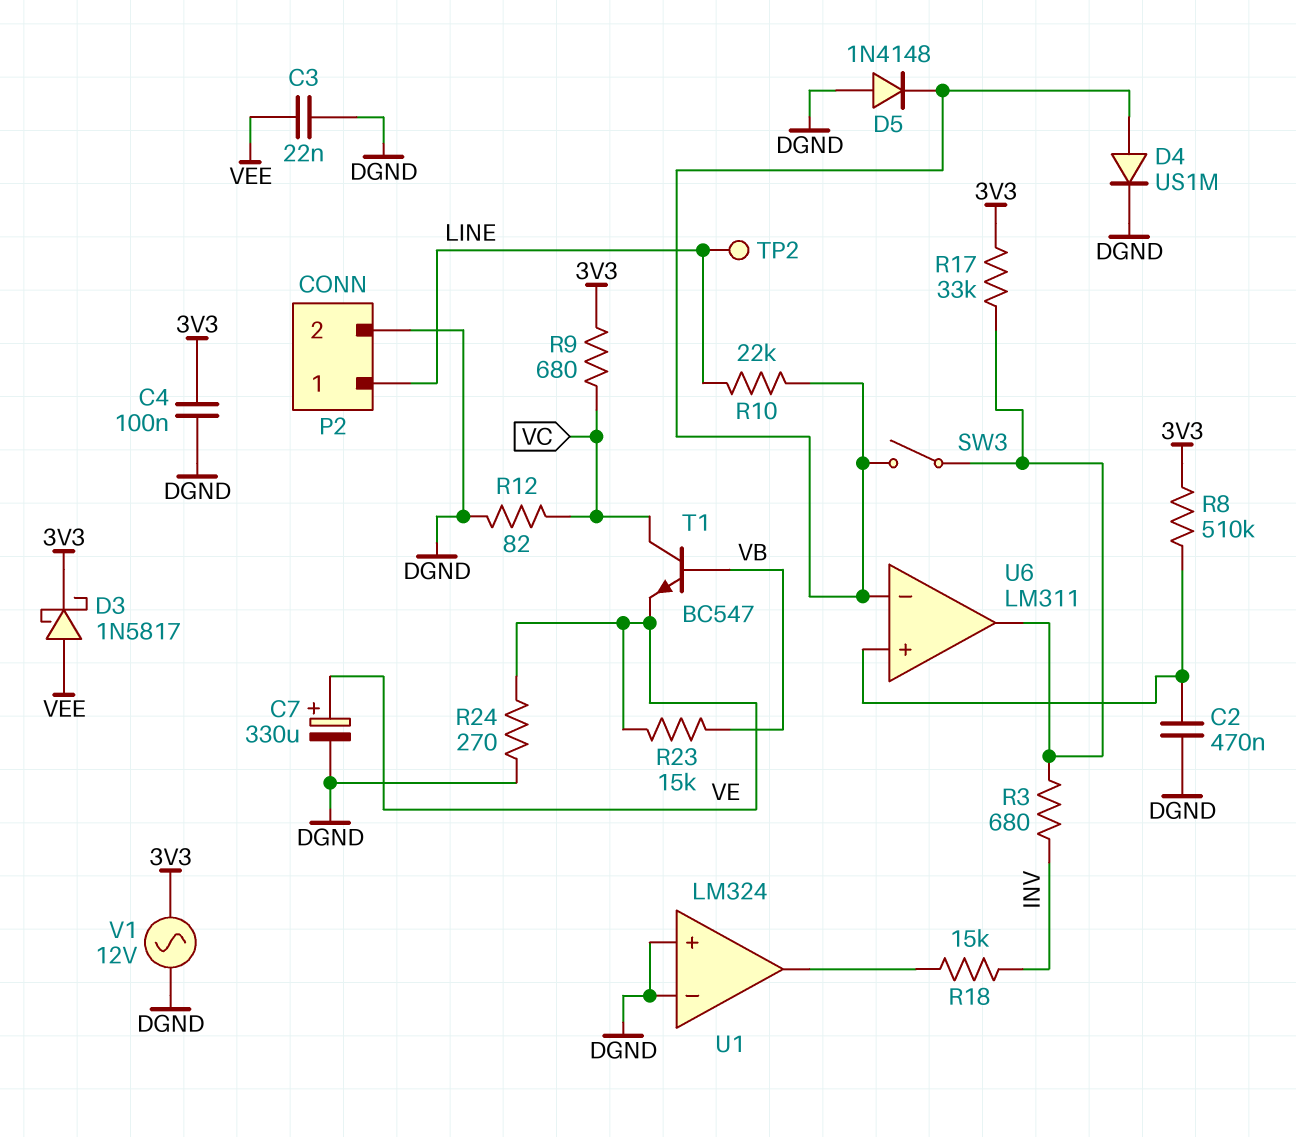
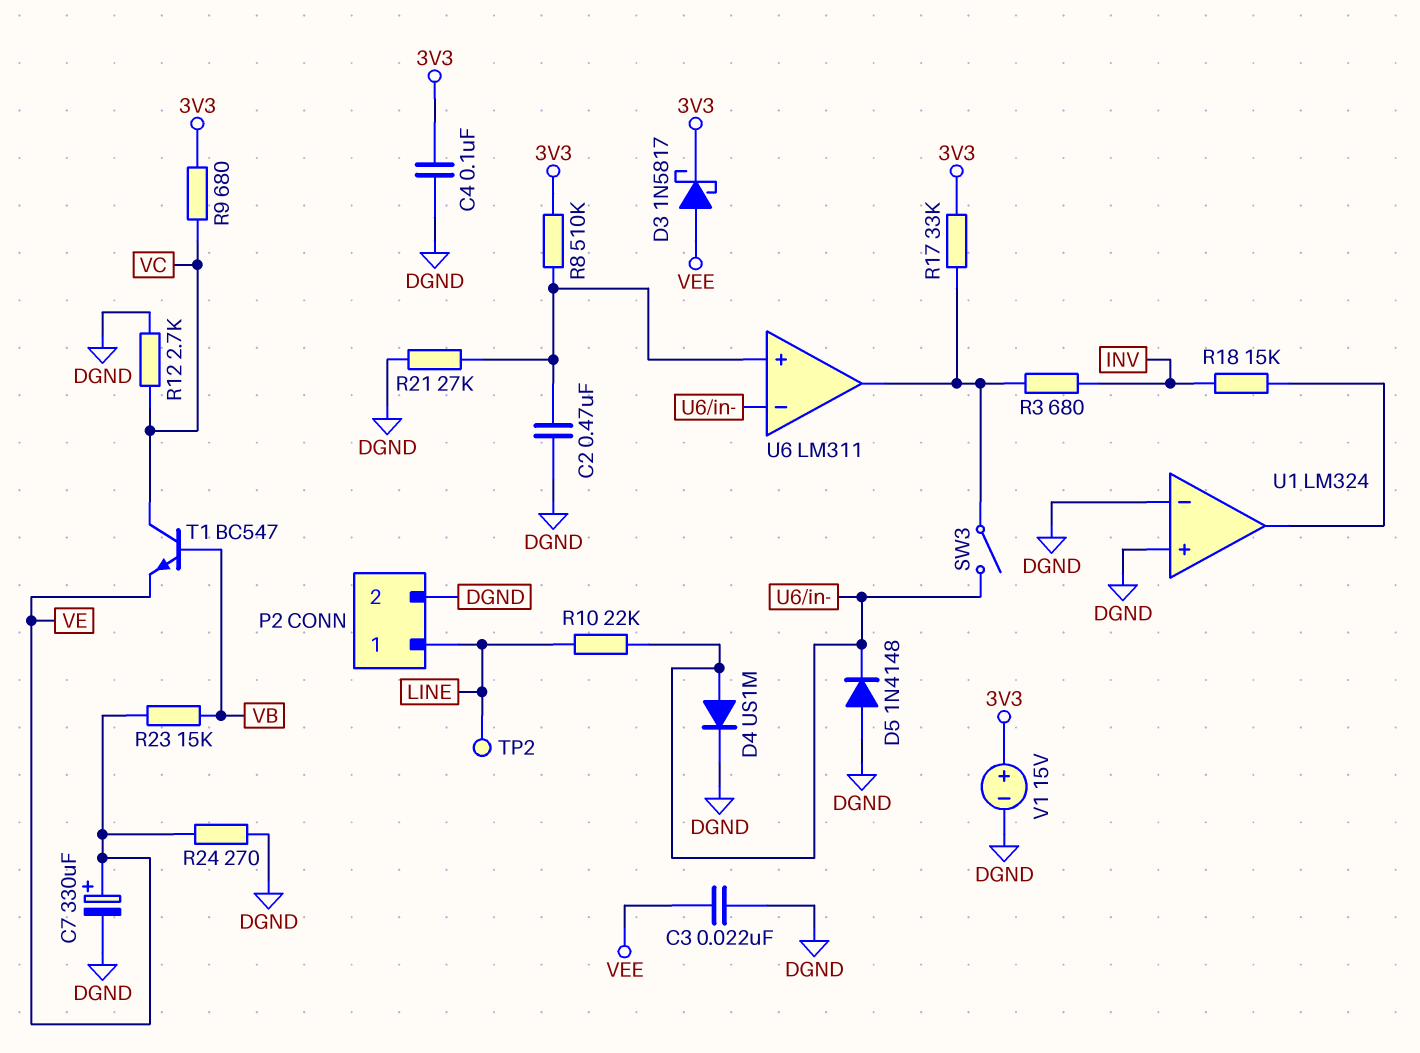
R12: 82 (DGND, VC) -> 2.7k (DGND, VC)
R21: none -> 27k (DGND, U6/in+)
V1: AC 12V (3V3, DGND) -> 15V (plus 3V3, minus DGND)

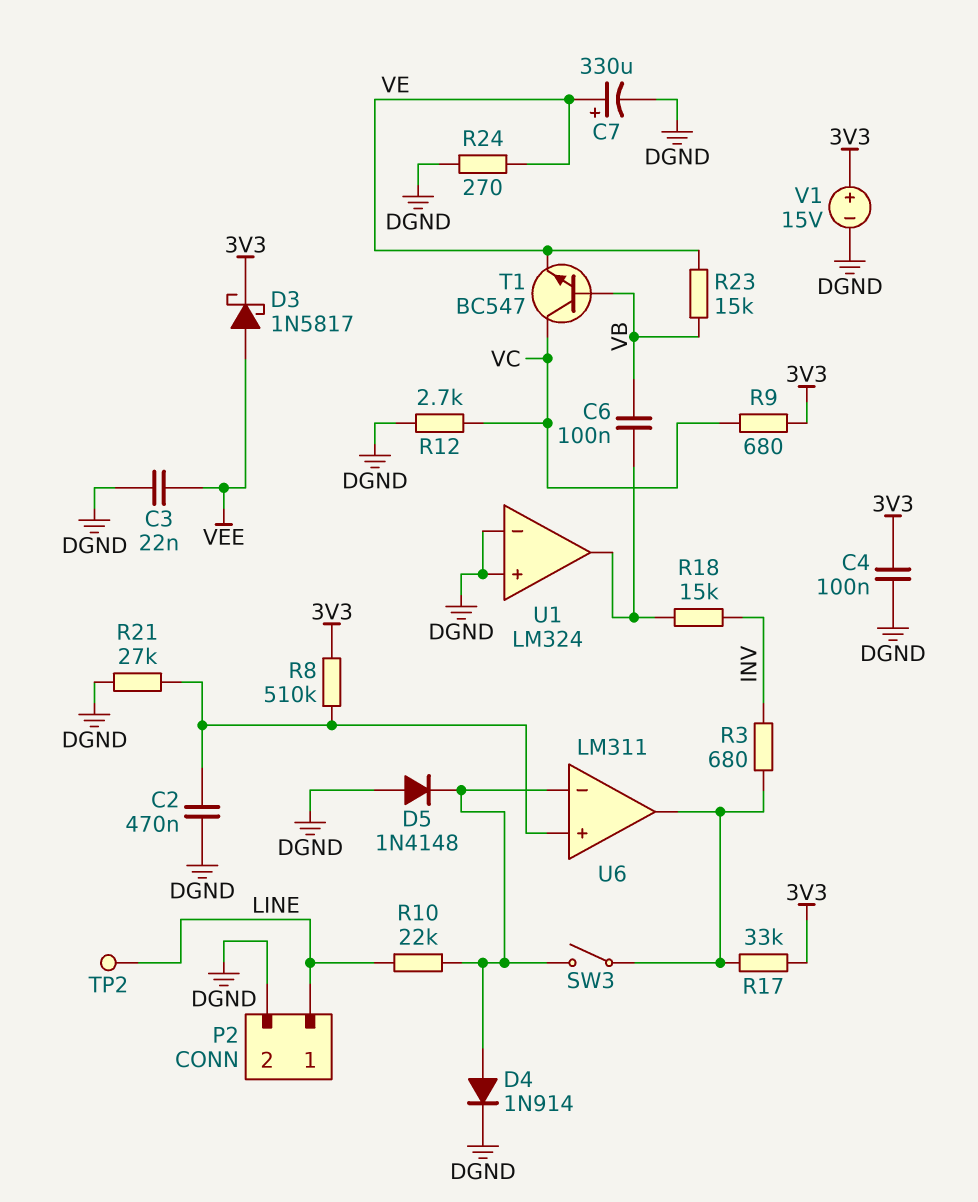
C6: none -> 100nF (U1/out, VB)
D4: diode US1M (A U6/in-, K DGND) -> diode 1N914 (A U6/in-, K DGND)

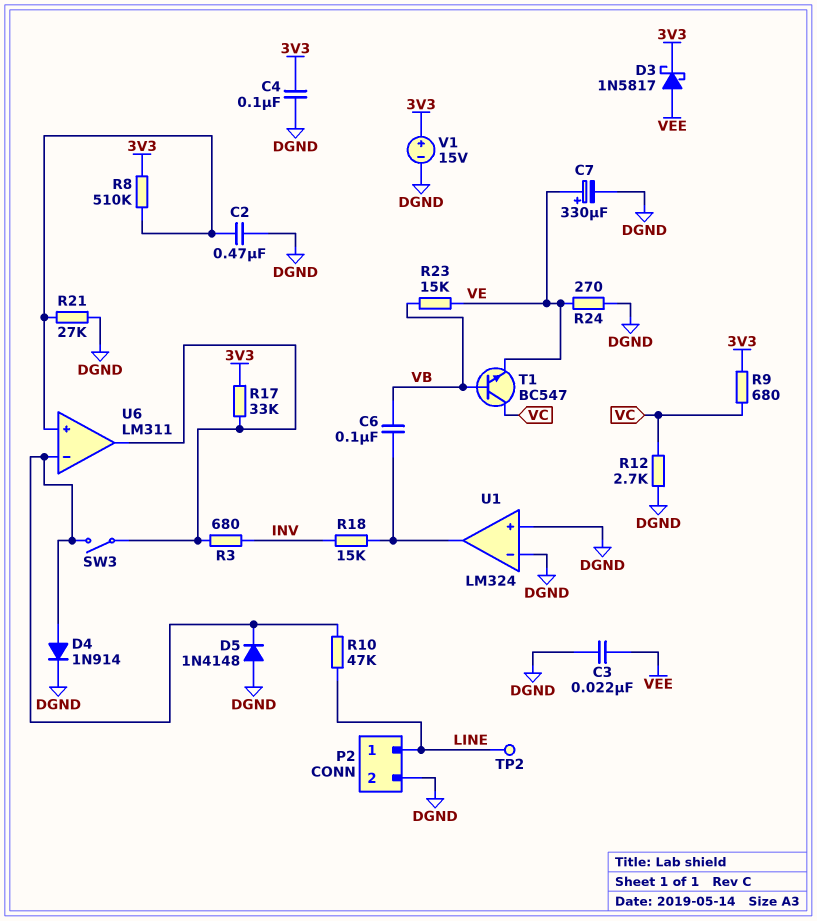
R10: 22k (LINE, U6/in-) -> 47k (LINE, U6/in-)

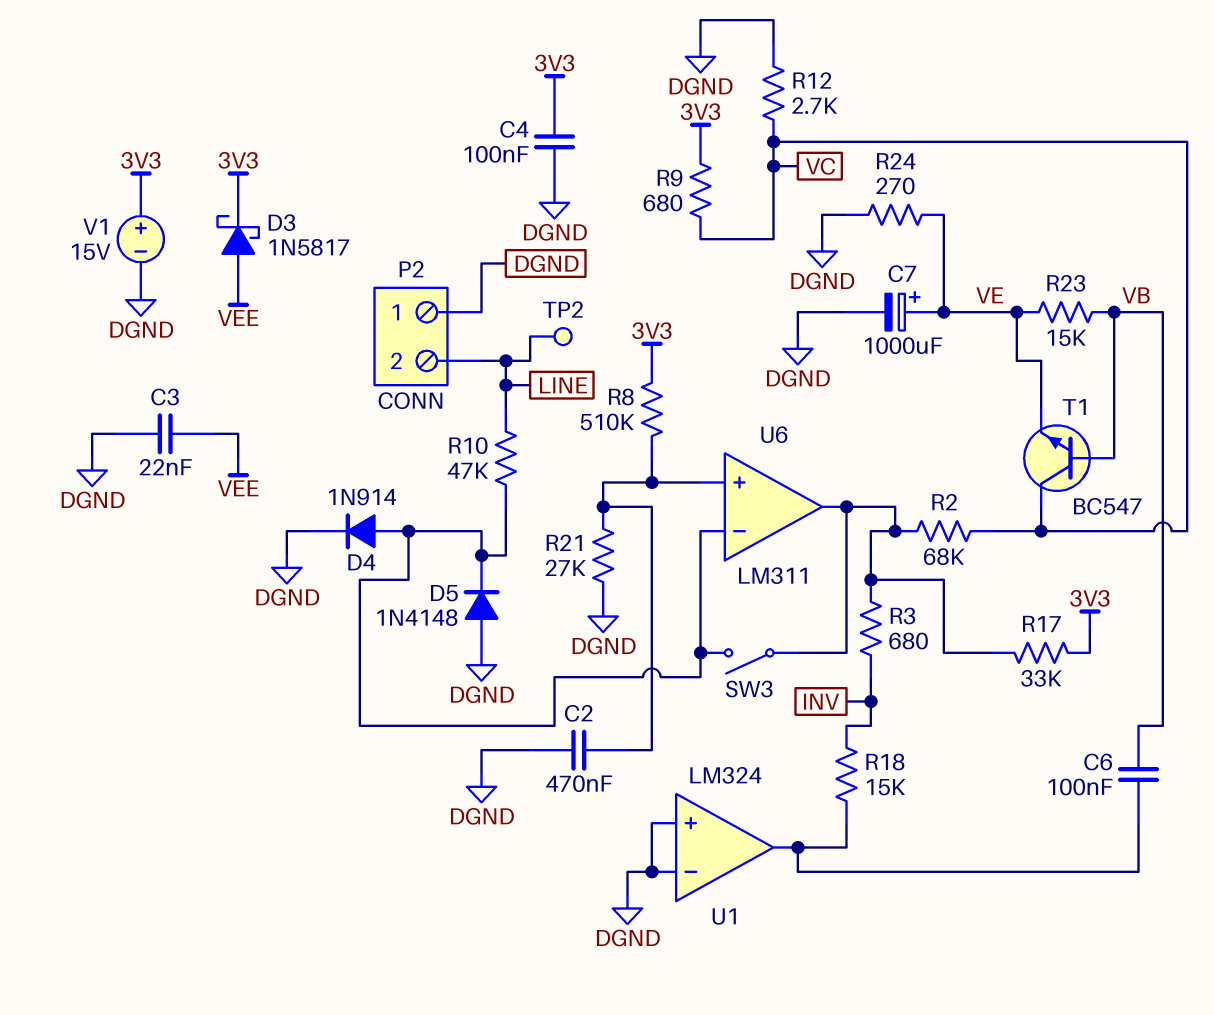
C7: 330uF (plus VE, minus DGND) -> 1000uF (plus VE, minus DGND)
P2 pin 1: LINE -> DGND
P2 pin 2: DGND -> LINE
R2: none -> 68k (U6/out, VC)

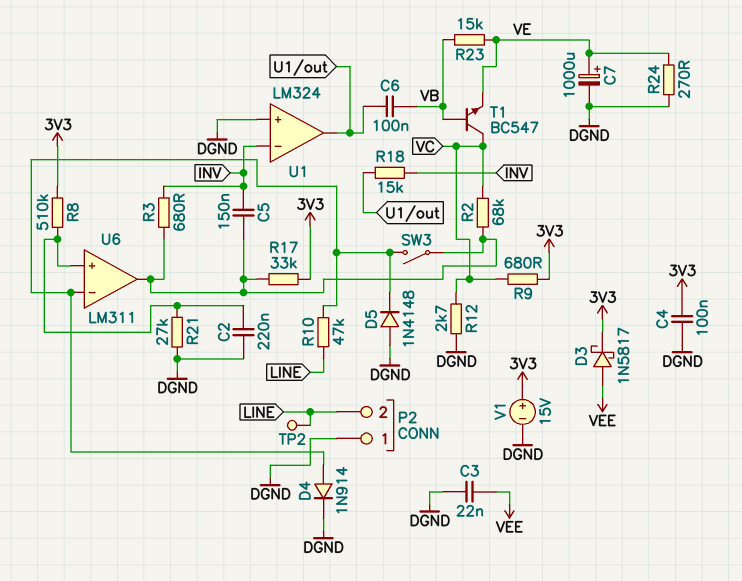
C2: 470nF (DGND, U6/in+) -> 220nF (DGND, U6/in+)
C5: none -> 150nF (INV, U6/out)
U1 pin in-: DGND -> INV

